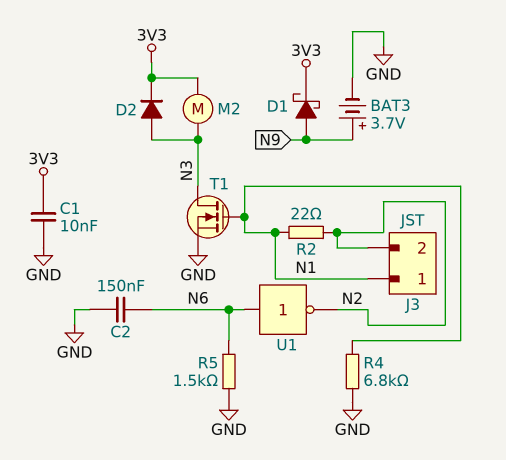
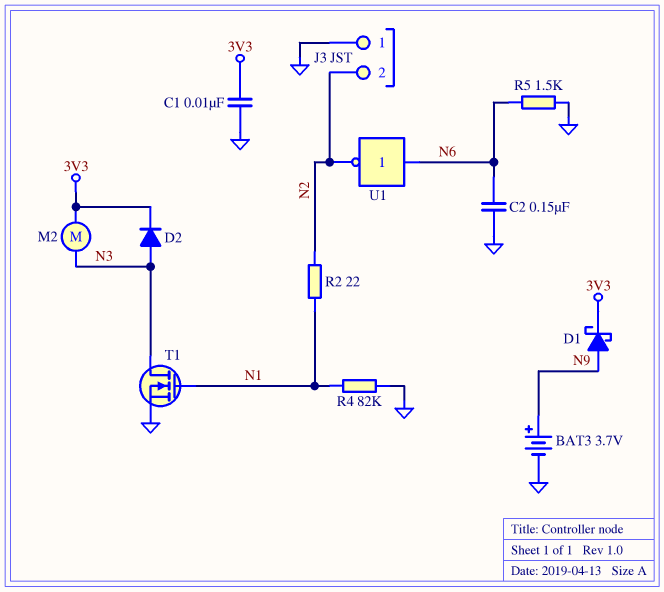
J3 pin 1: N1 -> GND
R4: 6.8k (GND, N1) -> 82k (GND, N1)

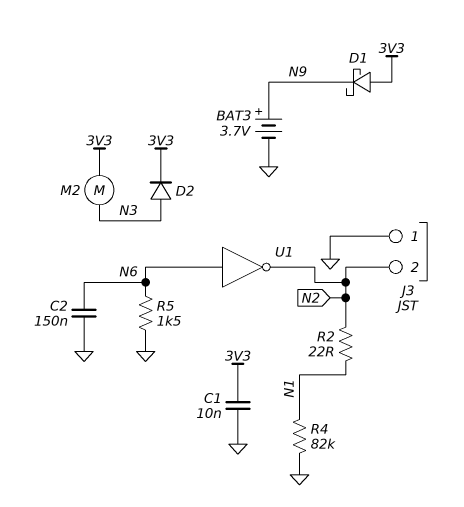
D1: schottky (A N9, K 3V3) -> schottky (A 3V3, K N9)
T1: NMOS (G N1, D N3, S GND) -> none

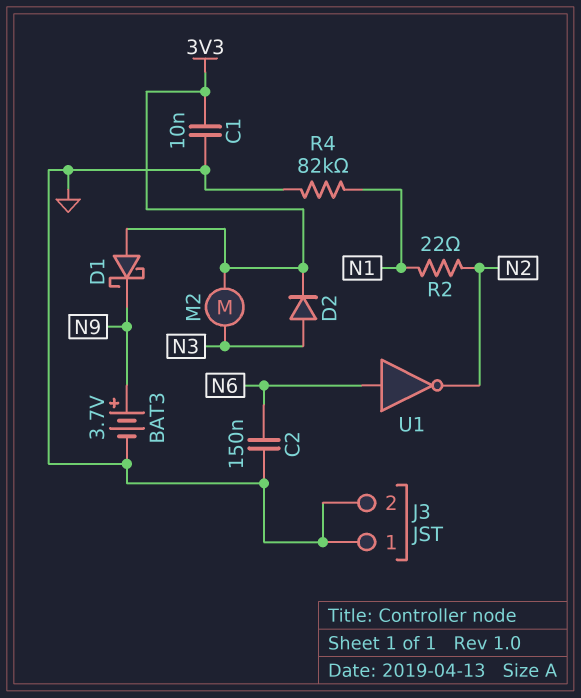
J3 pin 2: N2 -> GND
R5: 1.5k (GND, N6) -> none

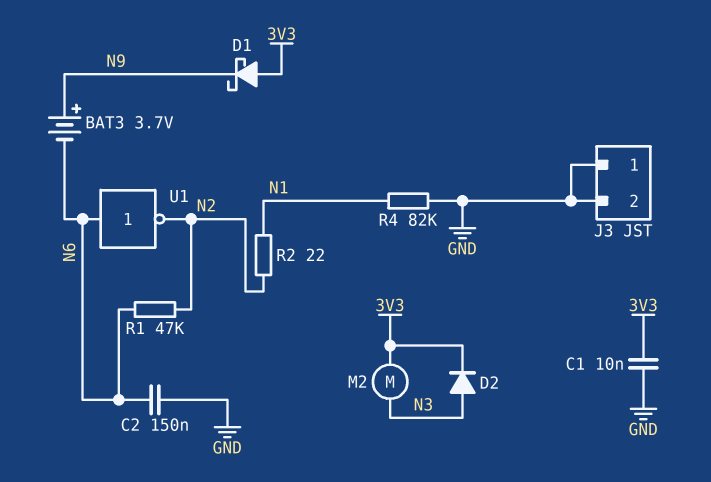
BAT3: 3.7V (plus N9, minus GND) -> 3.7V (plus N9, minus N6)
R1: none -> 47k (N2, N6)

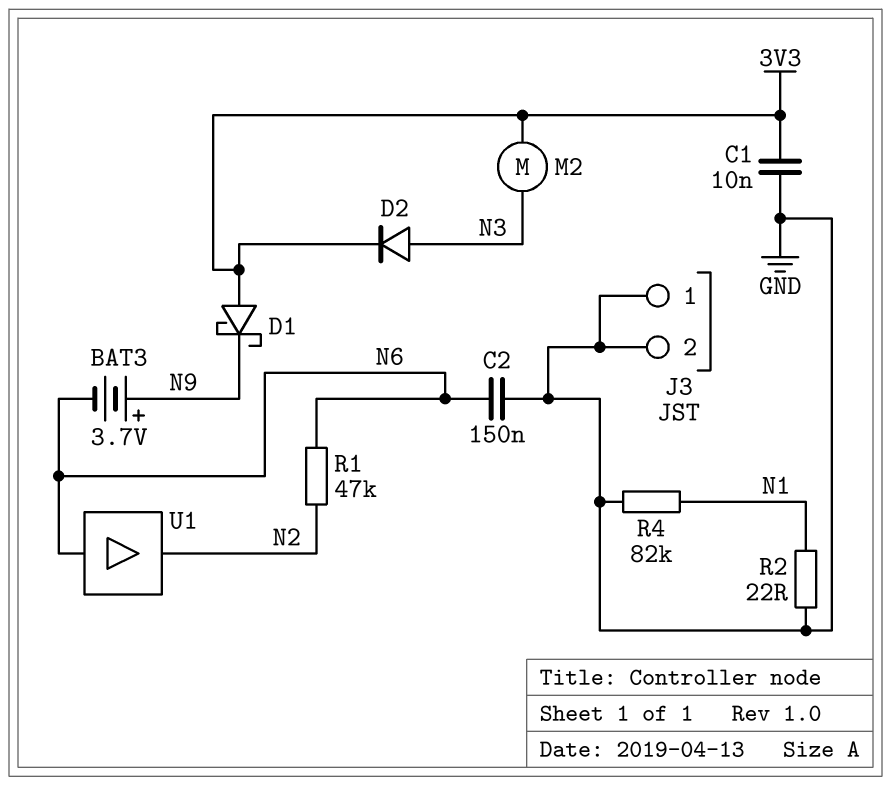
R2: 22 (N1, N2) -> 22 (GND, N1)
U1: NOT (in N6, out N2) -> buffer (in N6, out N2)

